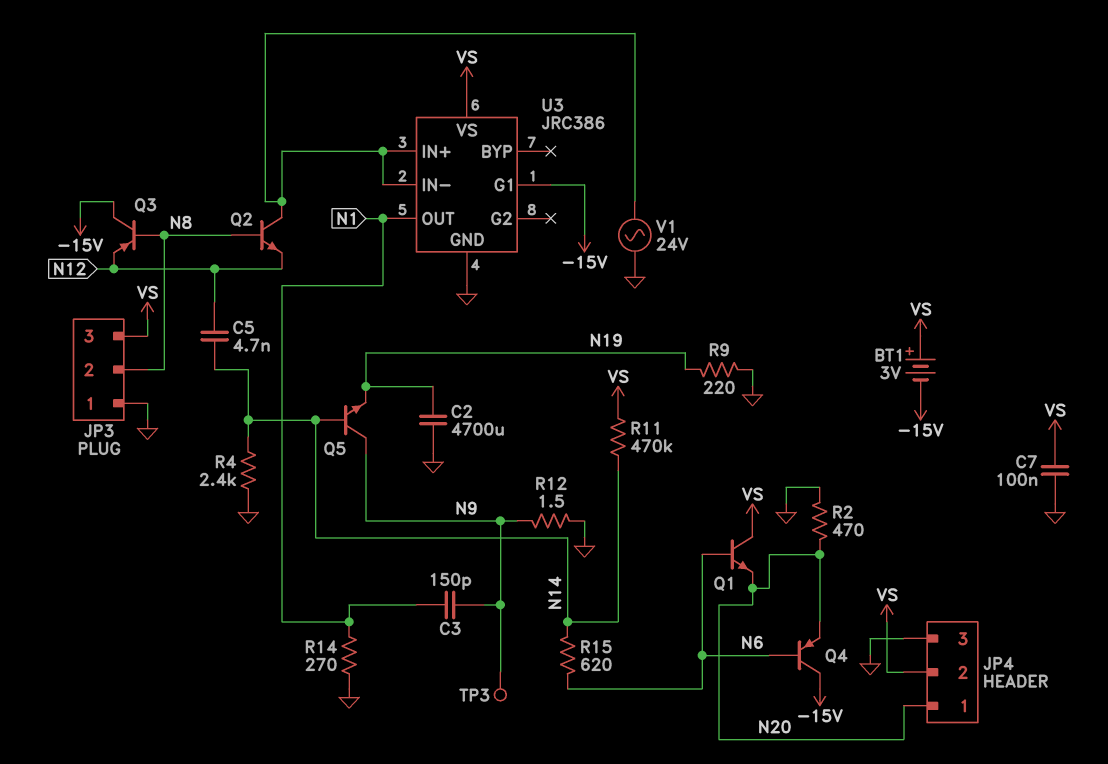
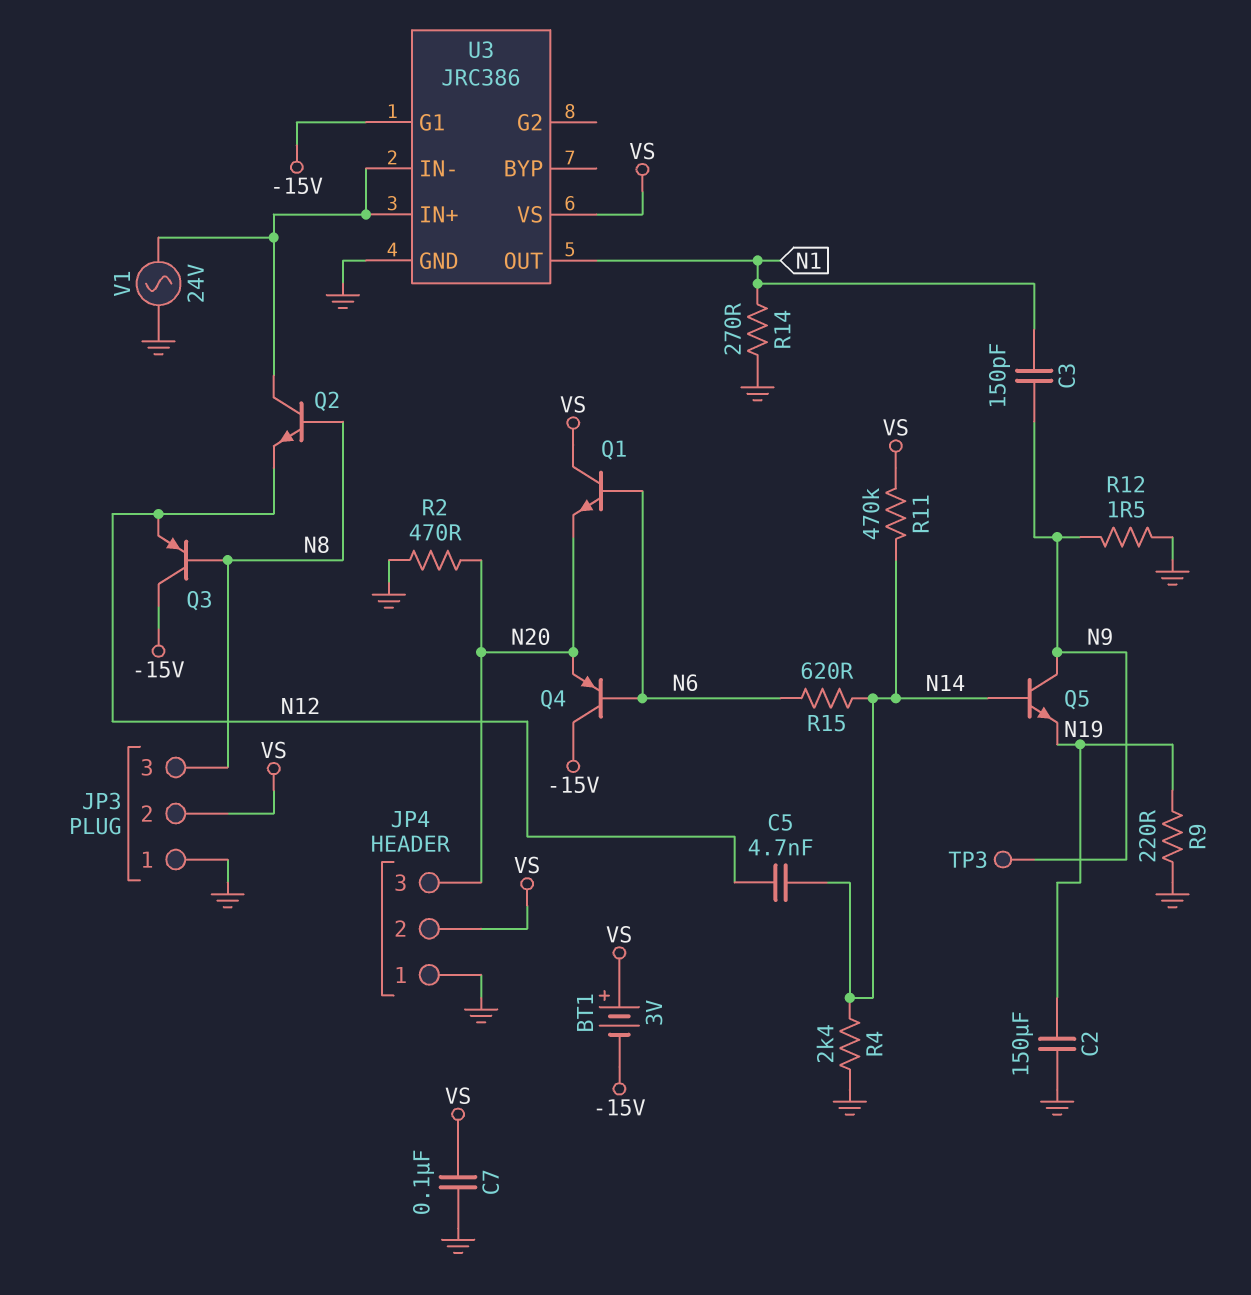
C2: 4700uF (GND, N19) -> 150uF (GND, N19)
JP3 pin 2: N8 -> VS
JP3 pin 3: VS -> N8
JP4 pin 1: N20 -> GND
JP4 pin 3: GND -> N20

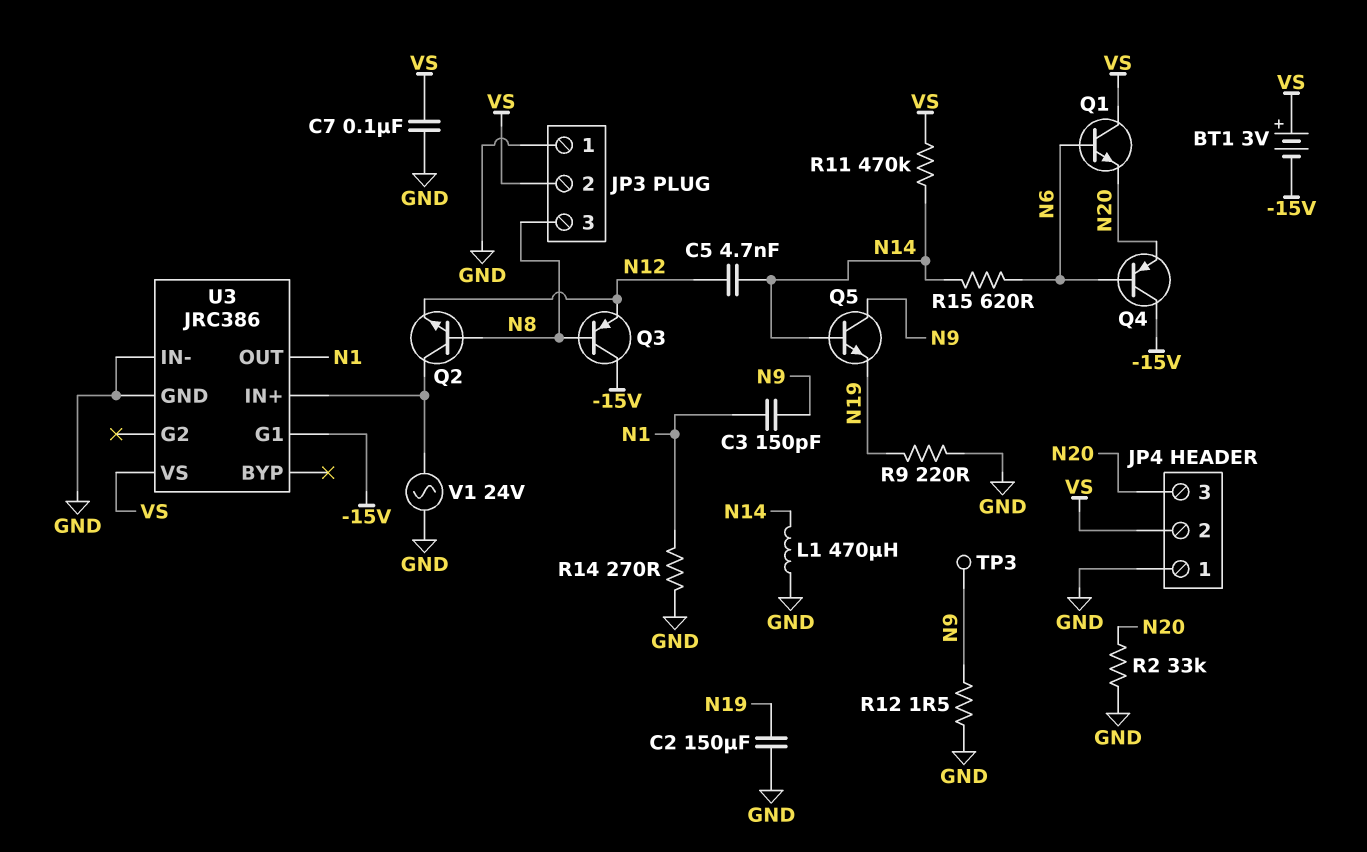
L1: none -> 470uH (GND, N14)
R2: 470 (GND, N20) -> 33k (GND, N20)
R4: 2.4k (GND, N14) -> none
U3 pin IN-: U3/IN+ -> GND

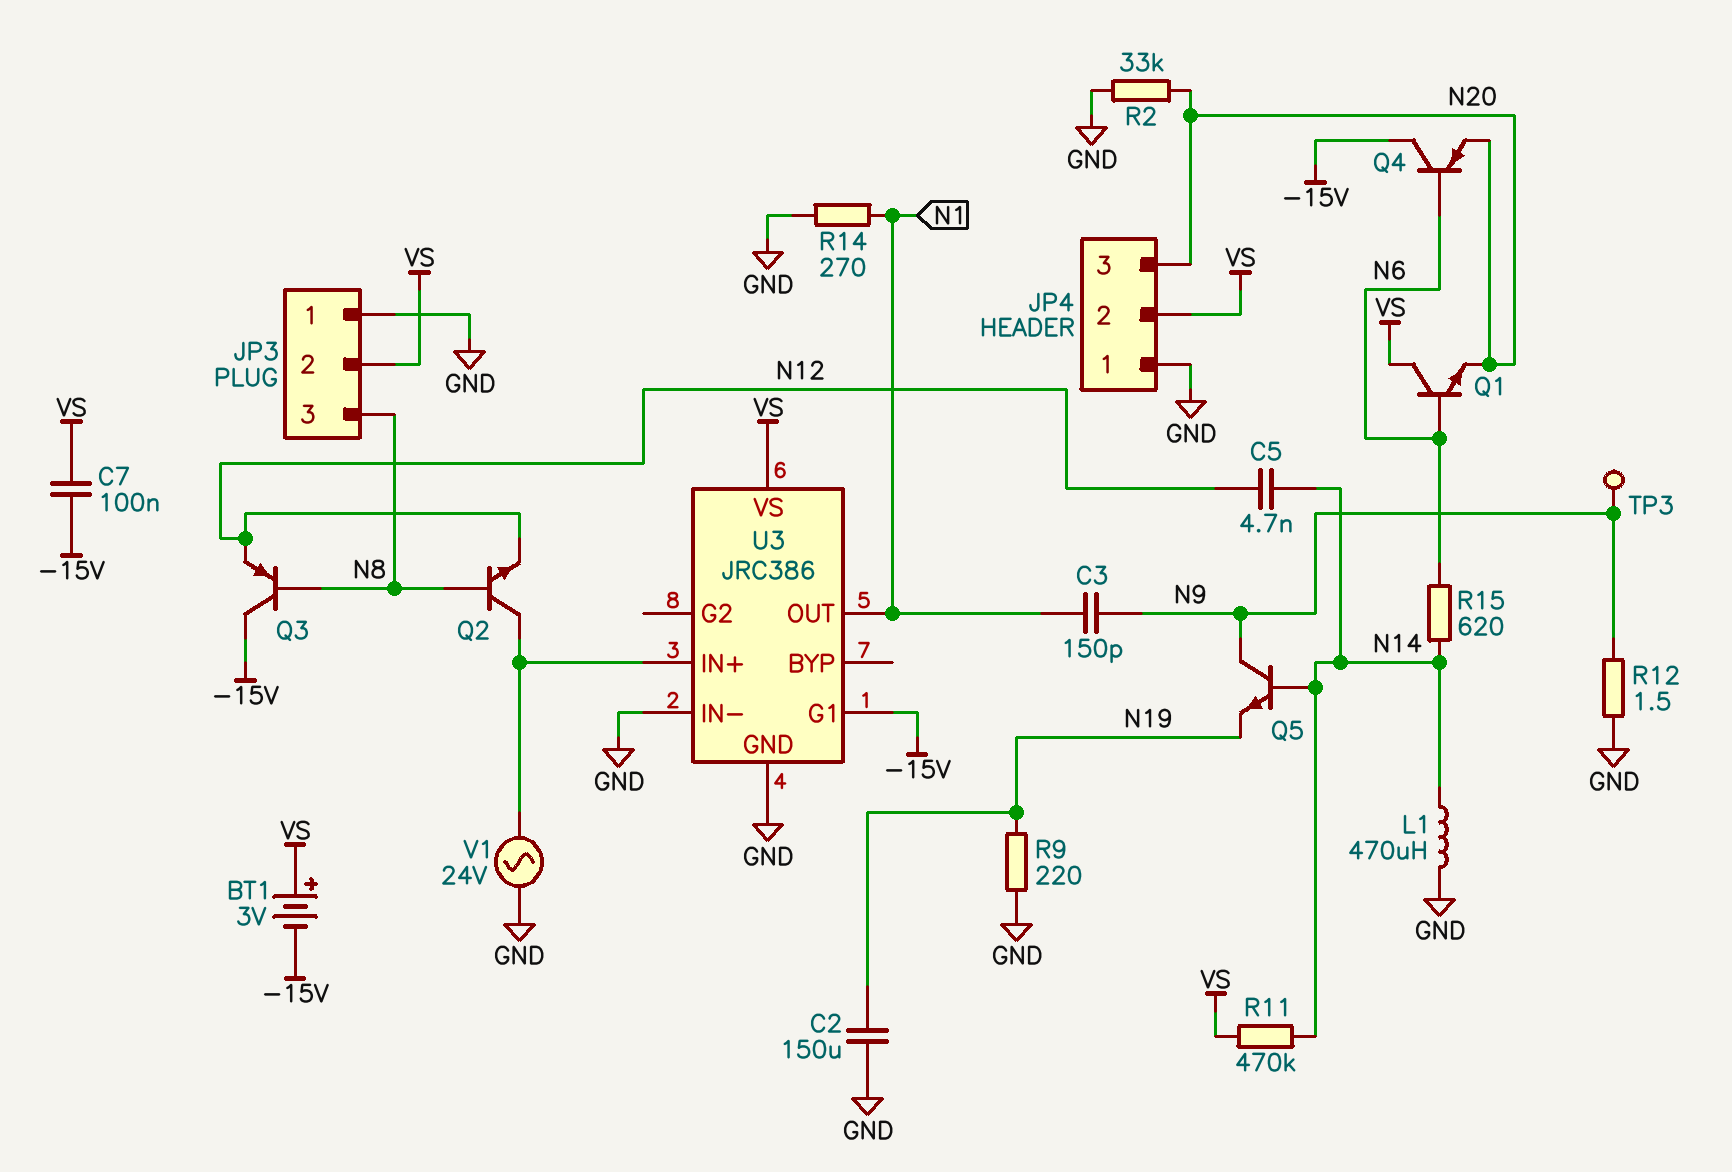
C7: 100nF (GND, VS) -> 100nF (-15V, VS)

